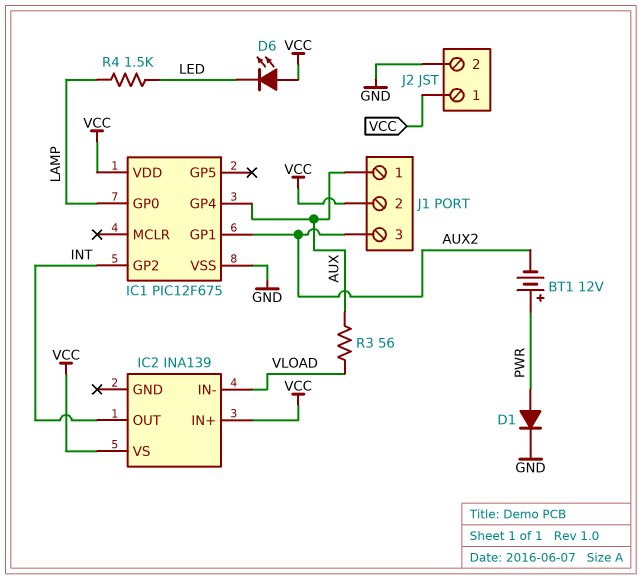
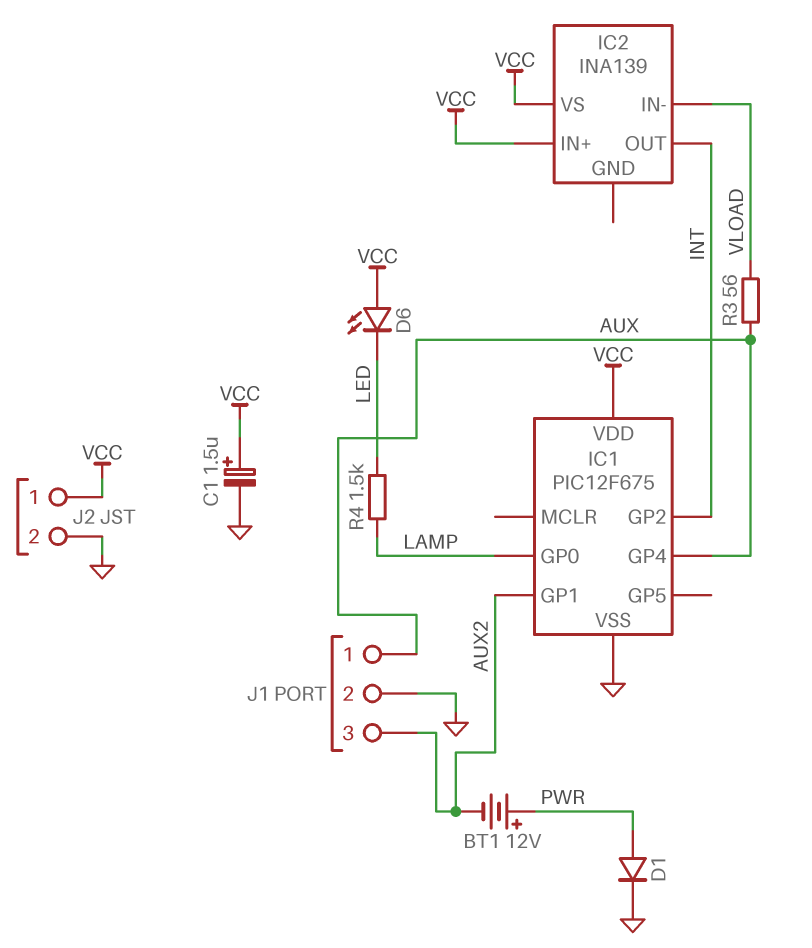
C1: none -> 1.5uF (plus VCC, minus GND)
J1 pin 2: VCC -> GND

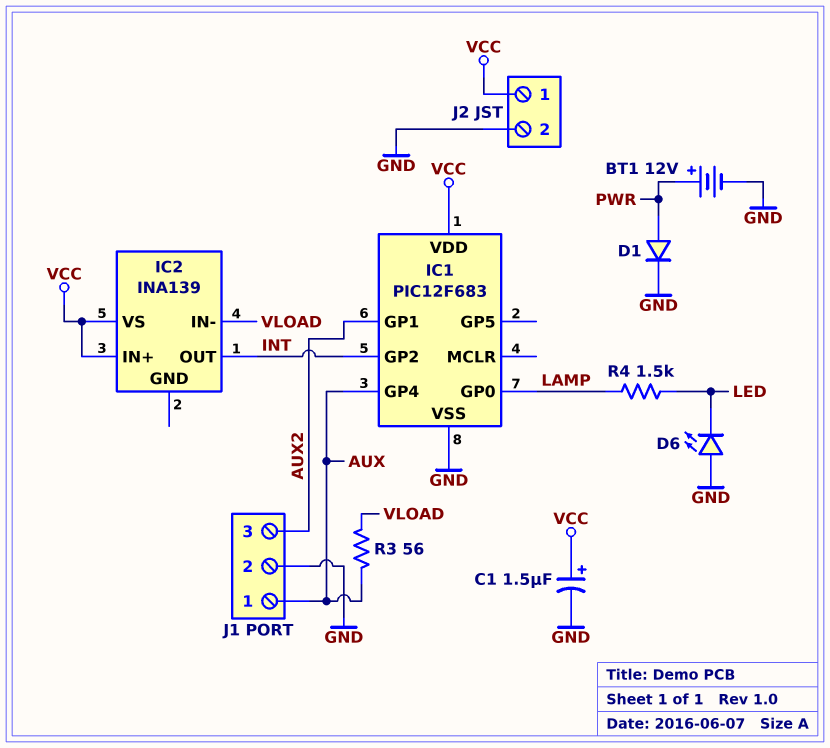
BT1: 12V (plus PWR, minus AUX2) -> 12V (plus PWR, minus GND)
D6: LED (A VCC, K LED) -> LED (A GND, K LED)
IC1: PIC12F675 -> PIC12F683

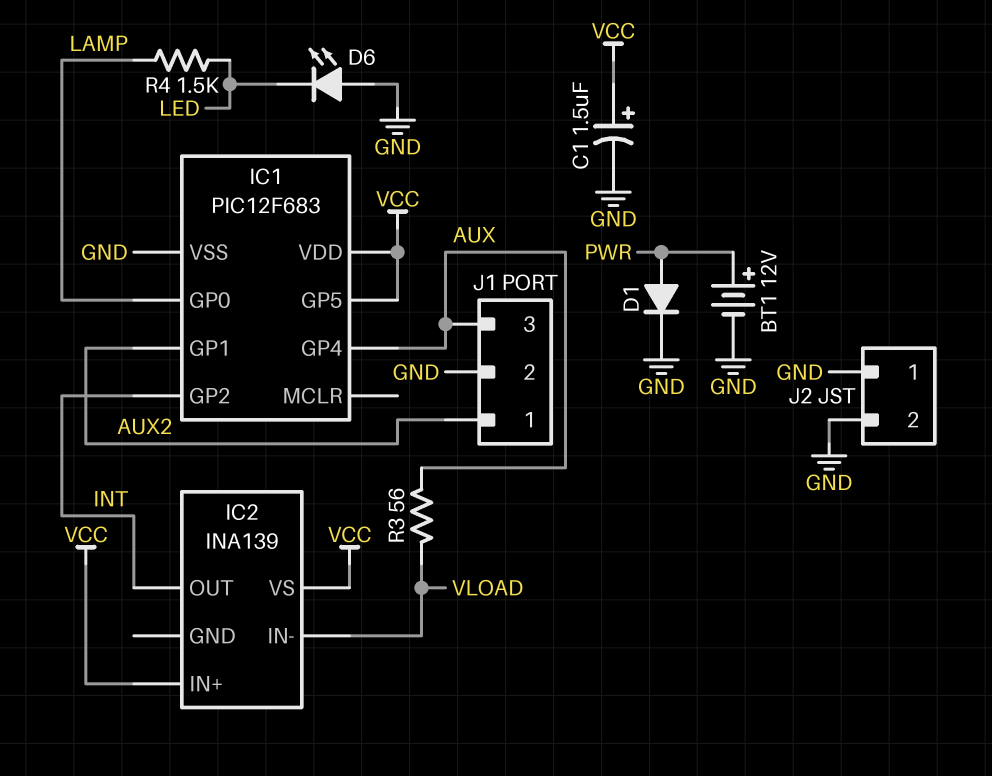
IC1 pin GP5: none -> VCC
J1 pin 1: AUX -> AUX2
J1 pin 3: AUX2 -> AUX
J2 pin 1: VCC -> GND

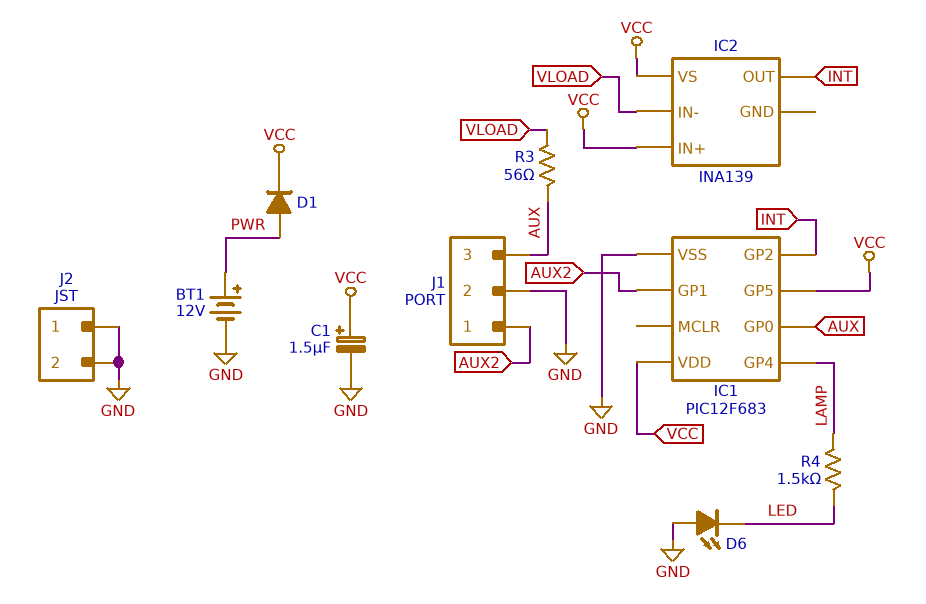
D1: diode (A PWR, K GND) -> diode (A PWR, K VCC)
IC1 pin GP0: LAMP -> AUX
IC1 pin GP4: AUX -> LAMP

